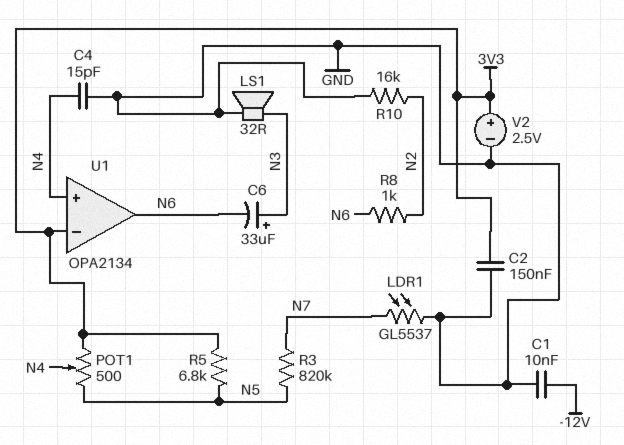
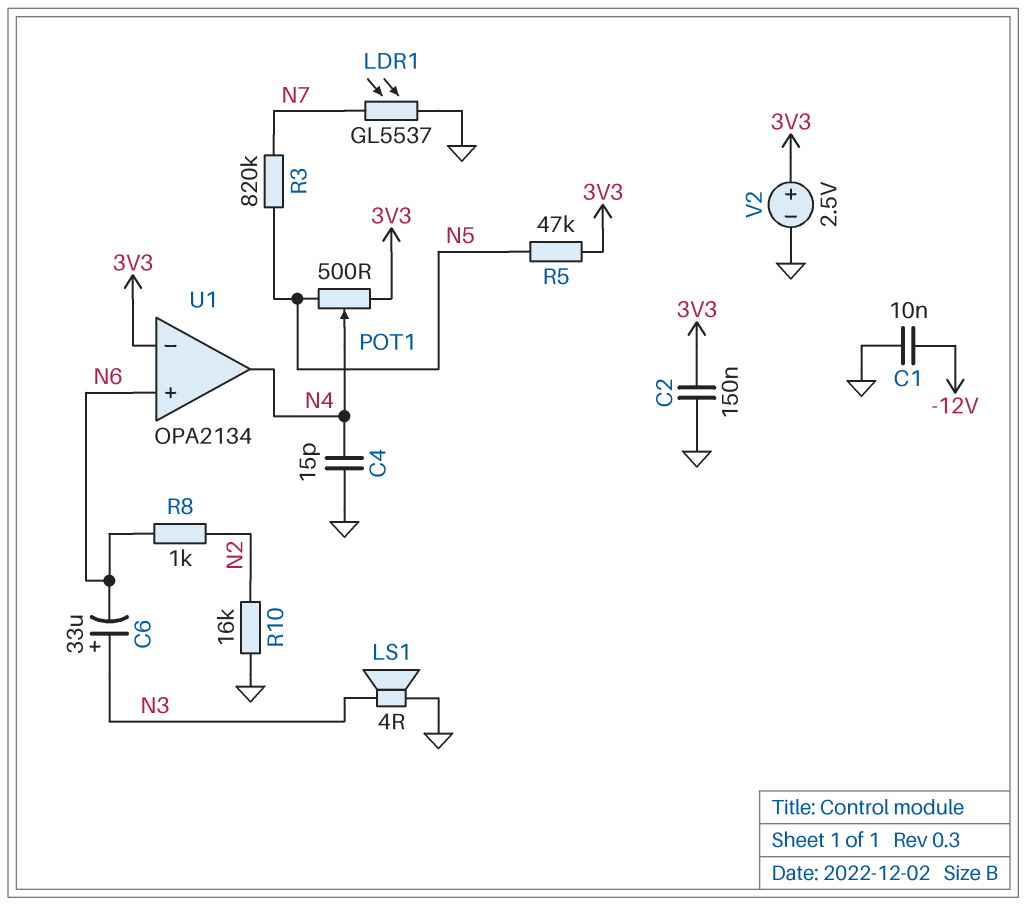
LS1: speaker 32R (GND, N3) -> speaker 4R (GND, N3)
R5: 6.8k (3V3, N5) -> 47k (3V3, N5)
U1 pin in+: N4 -> N6
U1 pin out: N6 -> N4

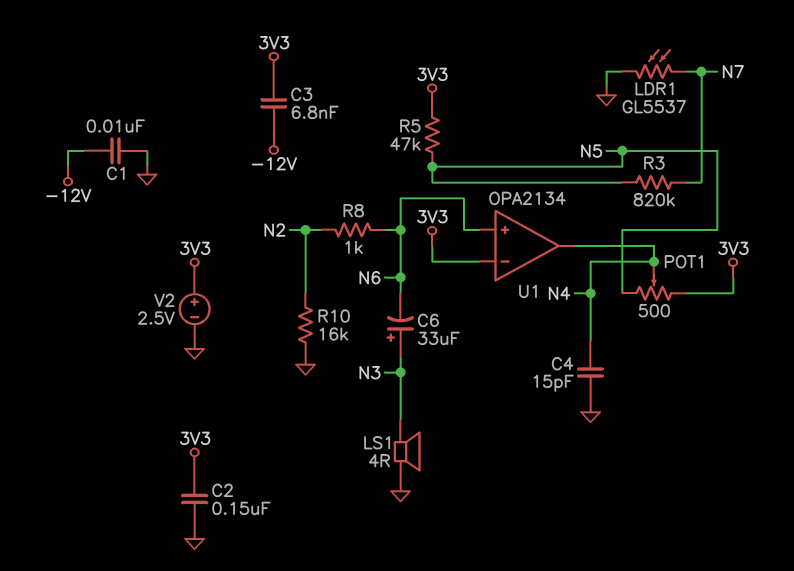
C3: none -> 6.8nF (-12V, 3V3)

